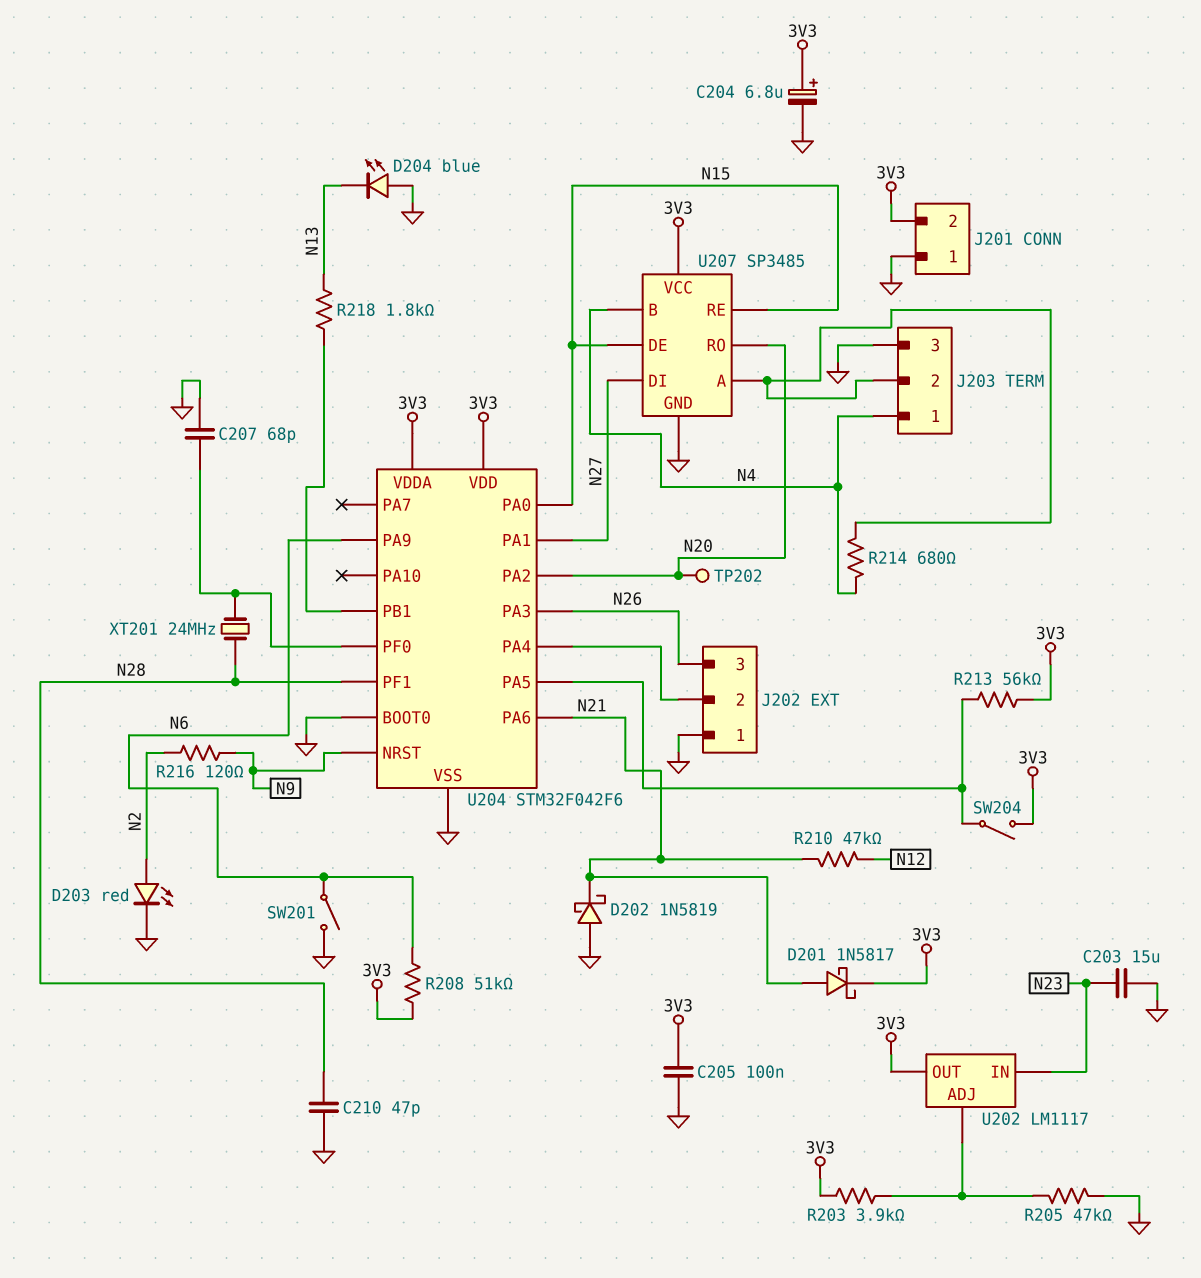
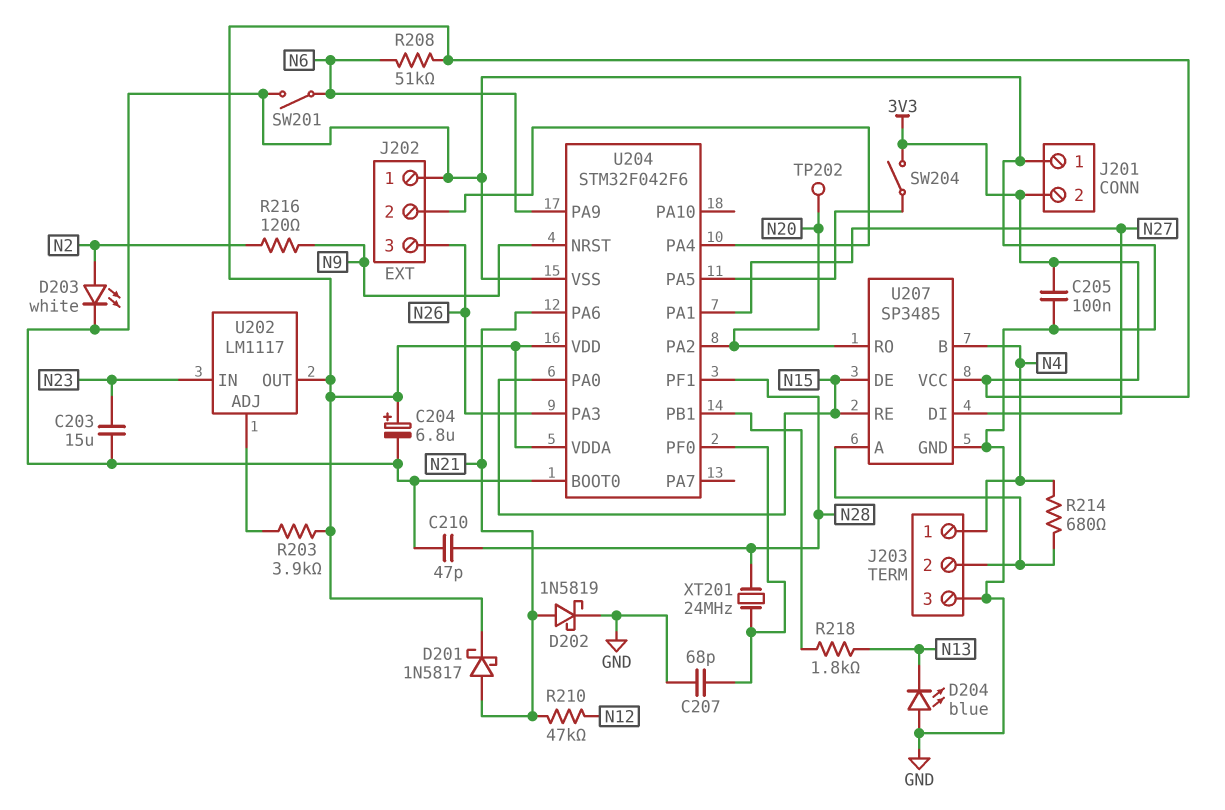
D202: schottky 1N5819 (A GND, K N21) -> schottky 1N5819 (A N21, K GND)
D203: LED red (A N2, K GND) -> LED white (A N2, K GND)
R205: 47k (GND, U202/ADJ) -> none
R213: 56k (3V3, U204/PA5) -> none

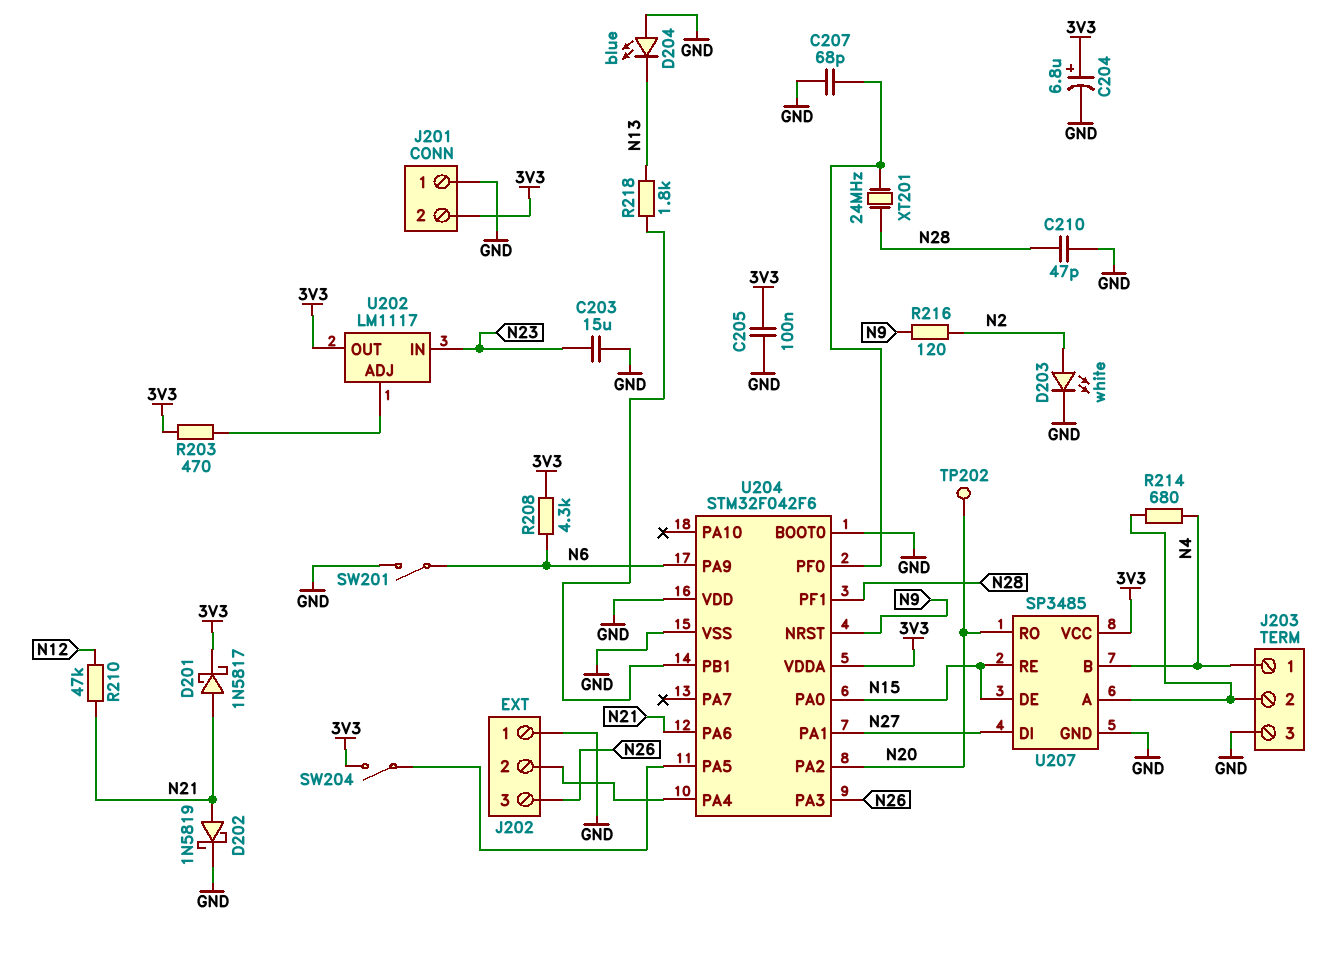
R203: 3.9k (3V3, U202/ADJ) -> 470 (3V3, U202/ADJ)
R208: 51k (3V3, N6) -> 4.3k (3V3, N6)
U204 pin VDD: 3V3 -> GND

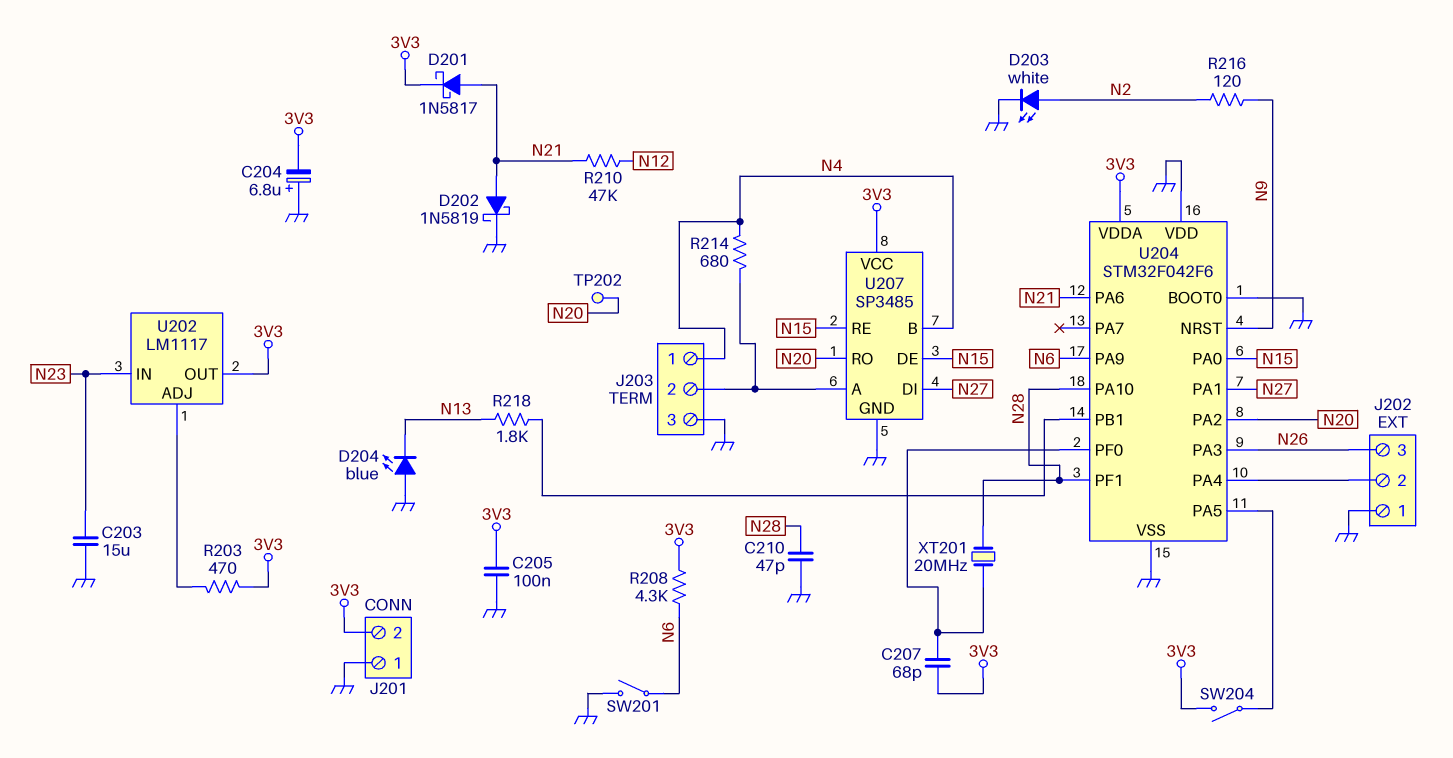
C204: 6.8uF (plus 3V3, minus GND) -> 6.8uF (plus GND, minus 3V3)
C207: 68pF (GND, U204/PF0) -> 68pF (3V3, U204/PF0)
U204 pin PA10: none -> N28
XT201: 24MHz (N28, U204/PF0) -> 20MHz (N28, U204/PF0)

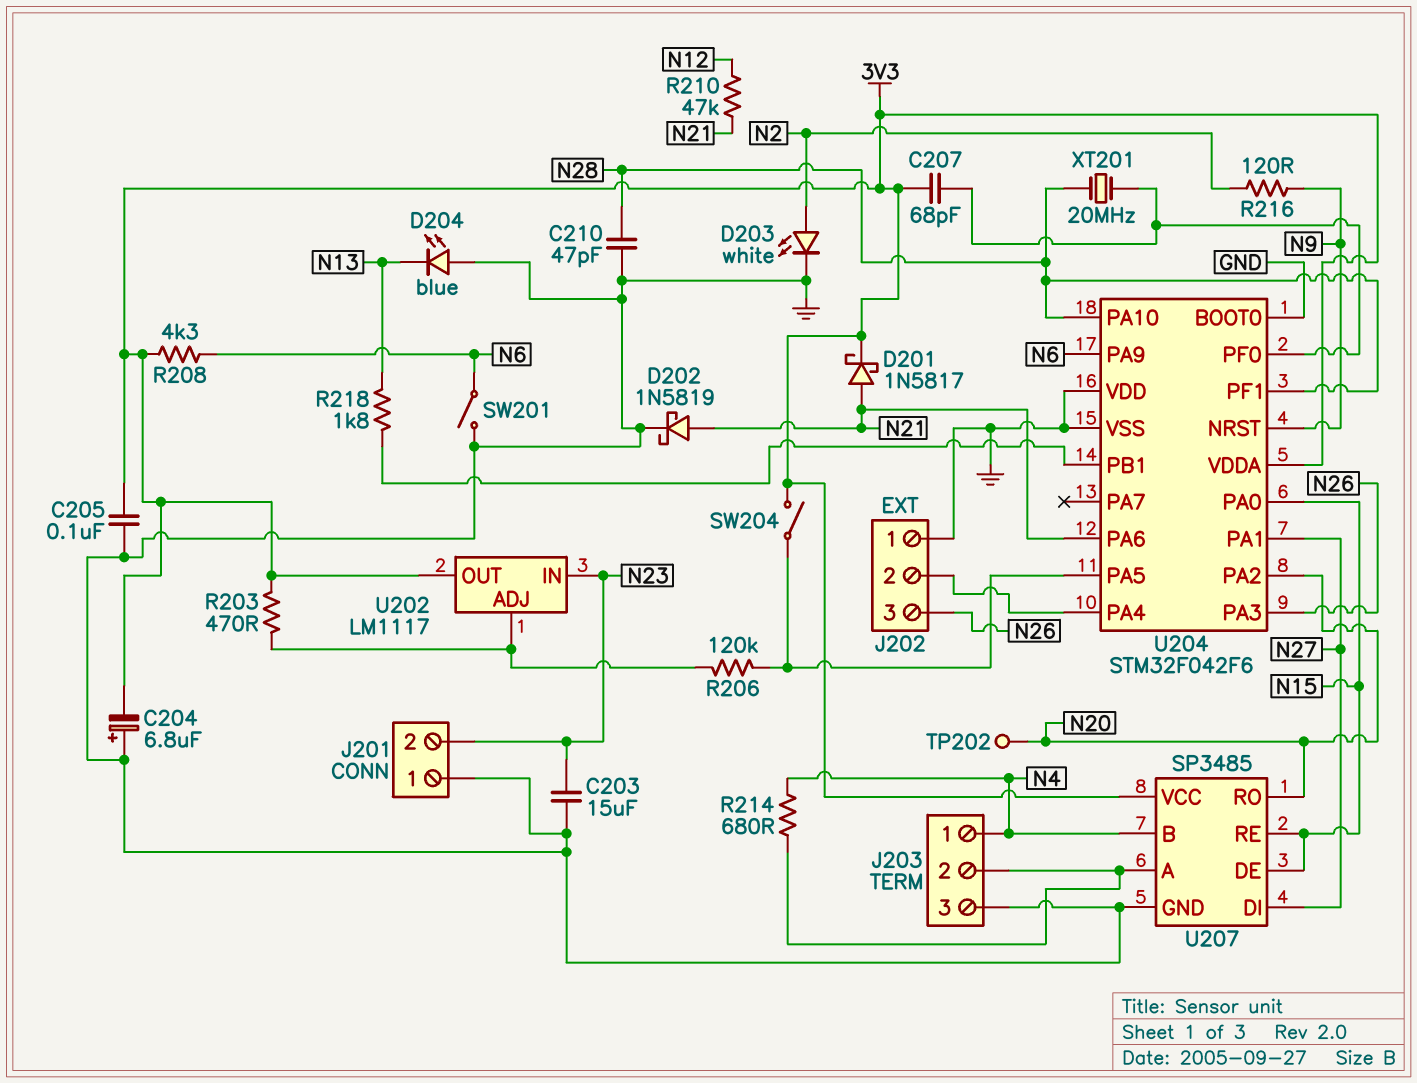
J201 pin 2: 3V3 -> N23
R206: none -> 120k (U202/ADJ, U204/PA5)

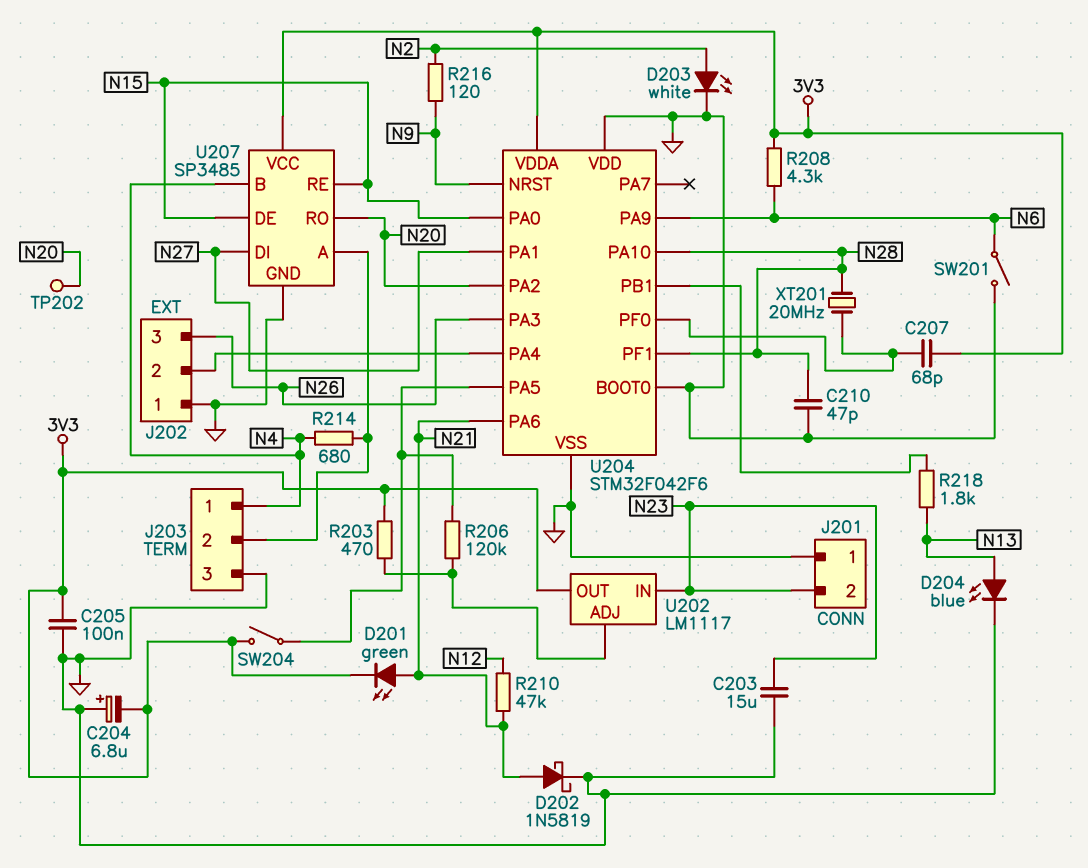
D201: schottky 1N5817 (A N21, K 3V3) -> LED green (A N21, K 3V3)
D204: LED blue (A GND, K N13) -> LED blue (A N13, K GND)

